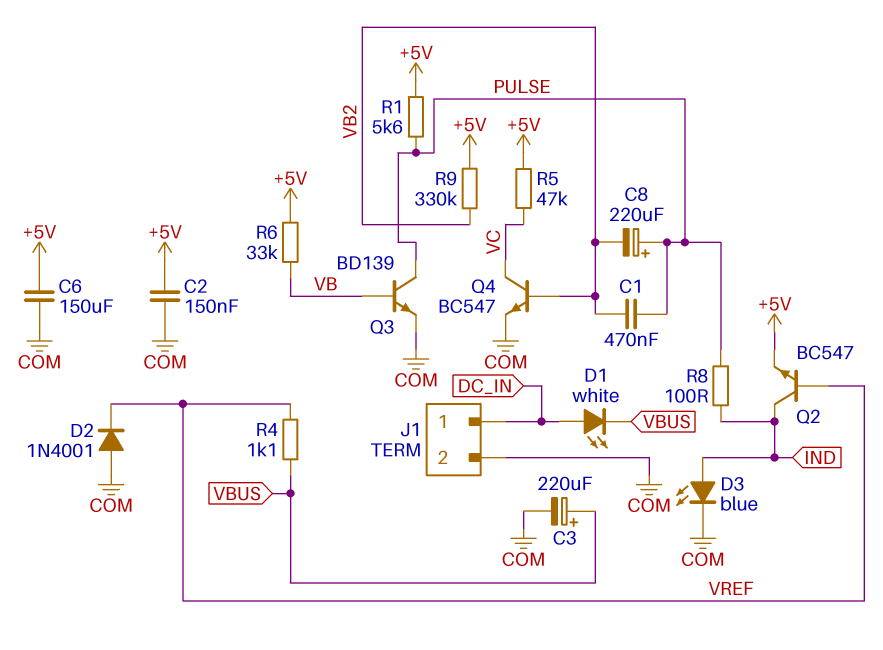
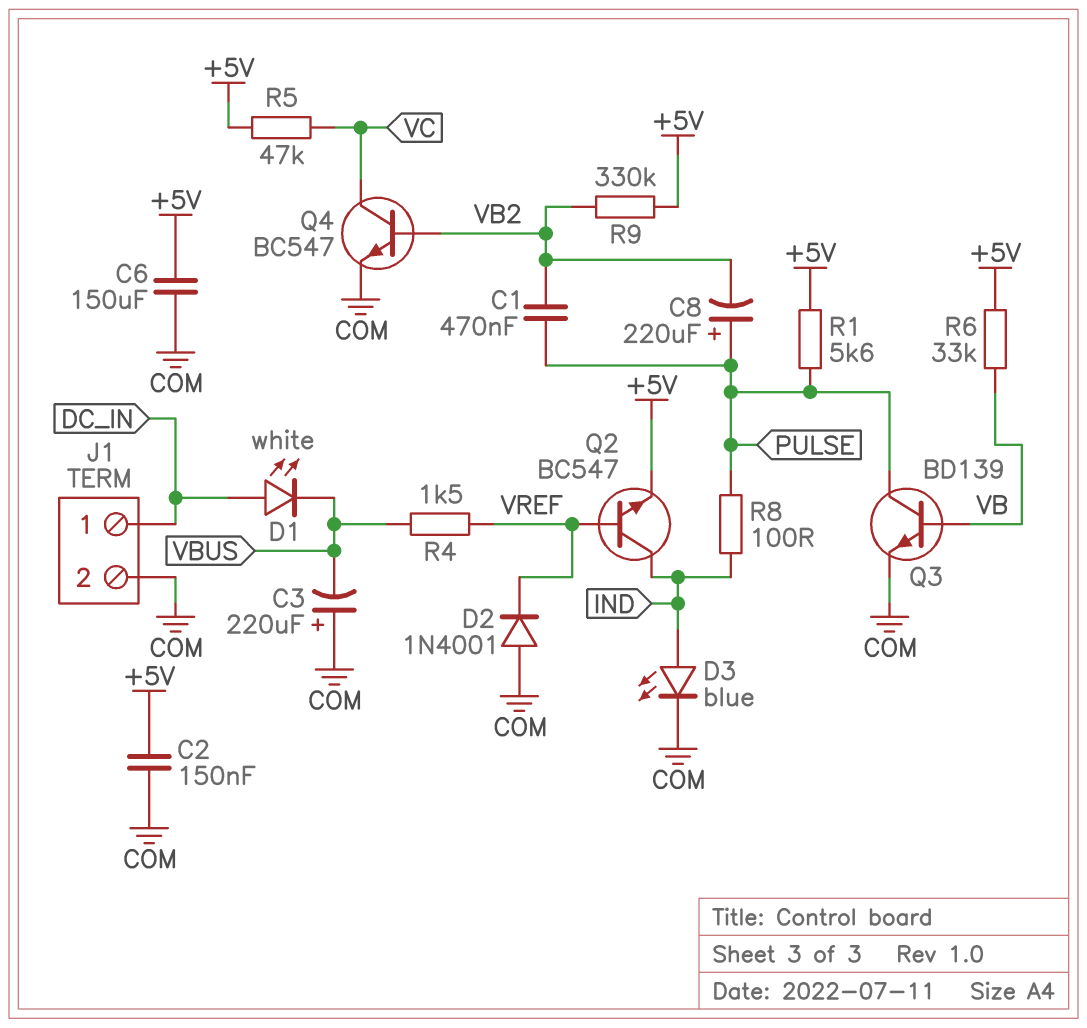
C3: 220uF (plus VBUS, minus COM) -> 220uF (plus COM, minus VBUS)
R4: 1.1k (VBUS, VREF) -> 1.5k (VBUS, VREF)

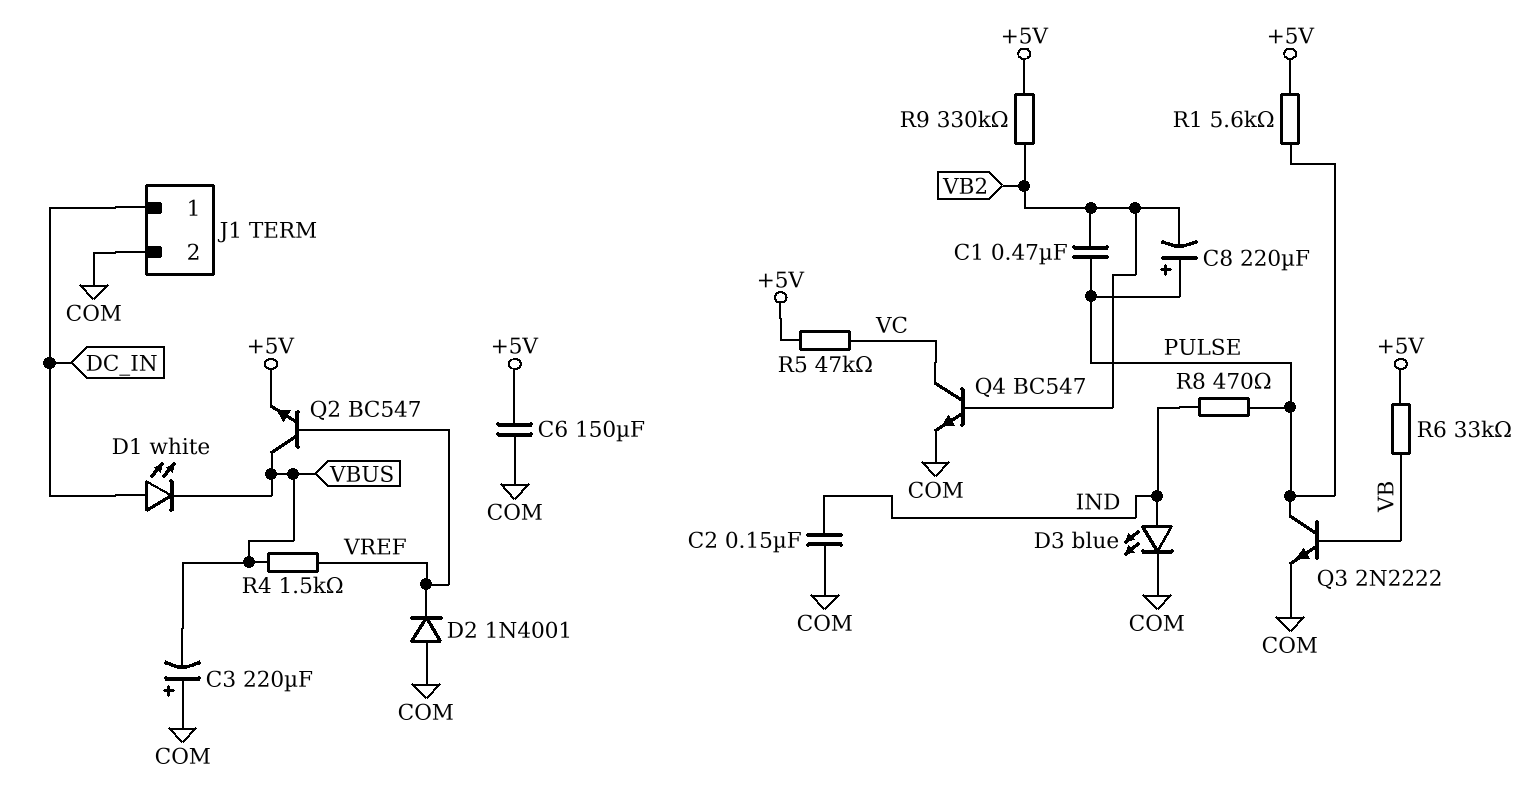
C2: 150nF (+5V, COM) -> 150nF (COM, IND)
Q2: NPN BC547 (B VREF, C IND, E +5V) -> NPN BC547 (B VREF, C VBUS, E +5V)
Q3: NPN BD139 (B VB, C PULSE, E COM) -> NPN 2N2222 (B VB, C PULSE, E COM)
R8: 100 (IND, PULSE) -> 470 (IND, PULSE)

